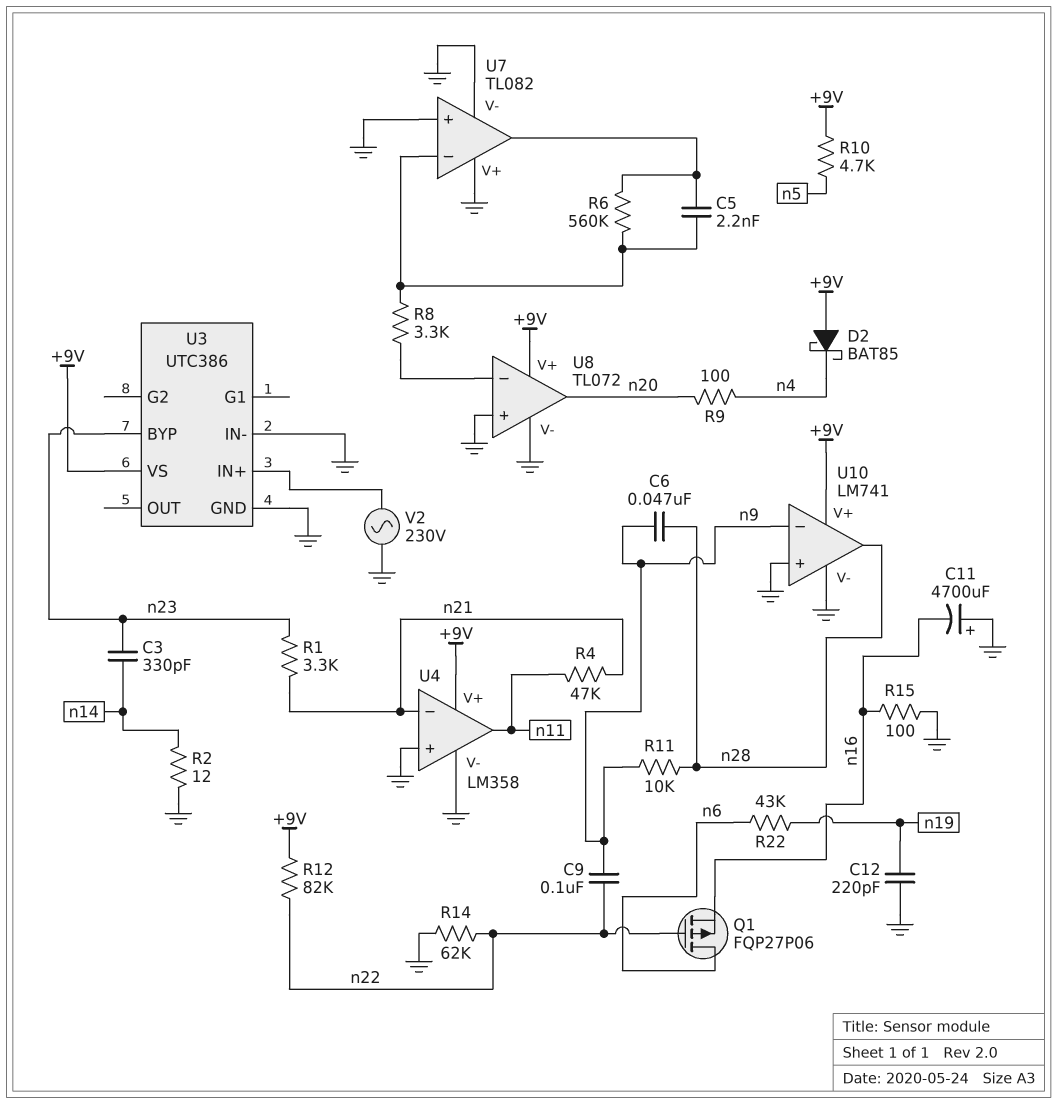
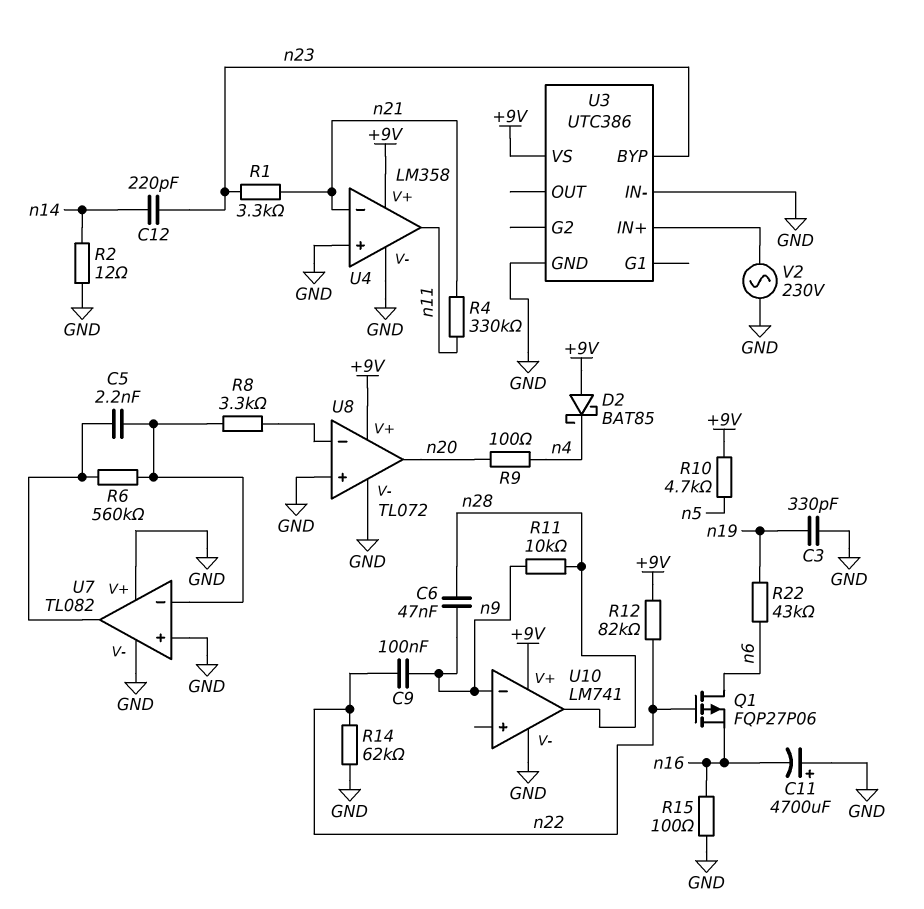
C3: 330pF (n14, n23) -> 330pF (GND, n19)
C12: 220pF (GND, n19) -> 220pF (n14, n23)
R4: 47k (n11, n21) -> 330k (n11, n21)
U10 pin in+: GND -> none

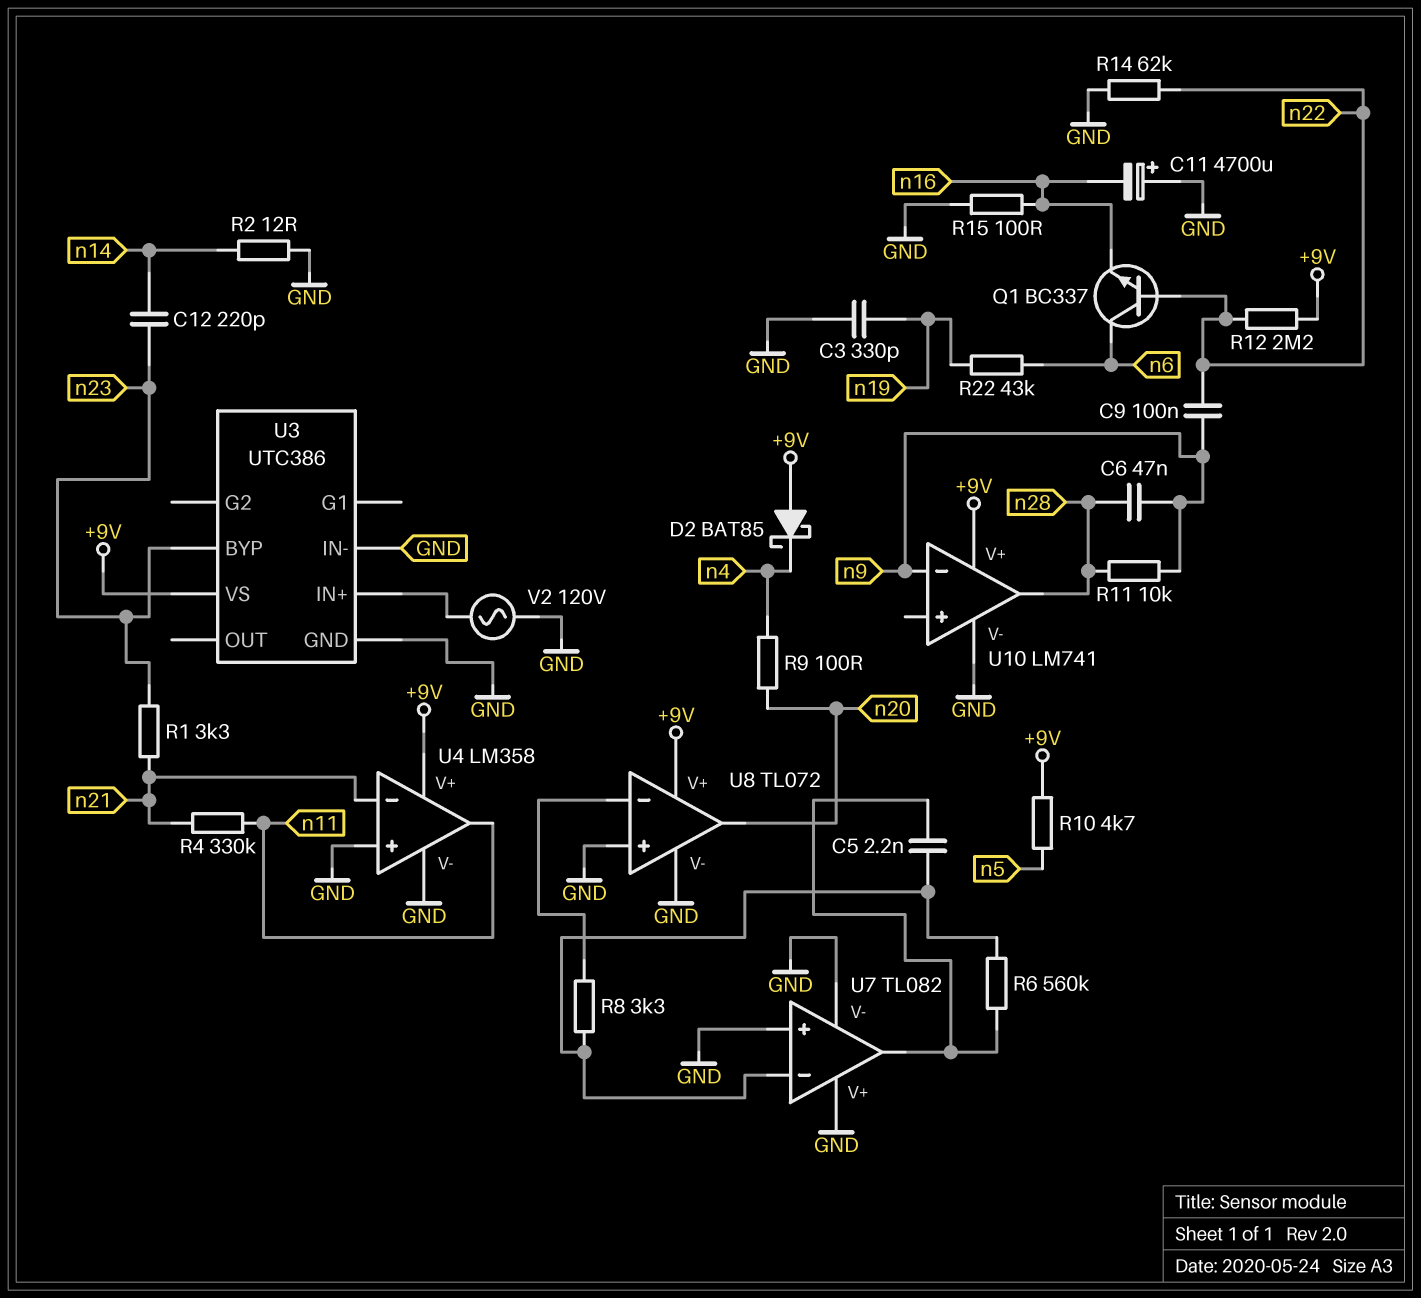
Q1: PMOS FQP27P06 (G n22, D n6, S n16) -> NPN BC337 (B n22, C n6, E n16)
R12: 82k (+9V, n22) -> 2.2M (+9V, n22)
V2: AC 230V (GND, U3/IN+) -> AC 120V (GND, U3/IN+)

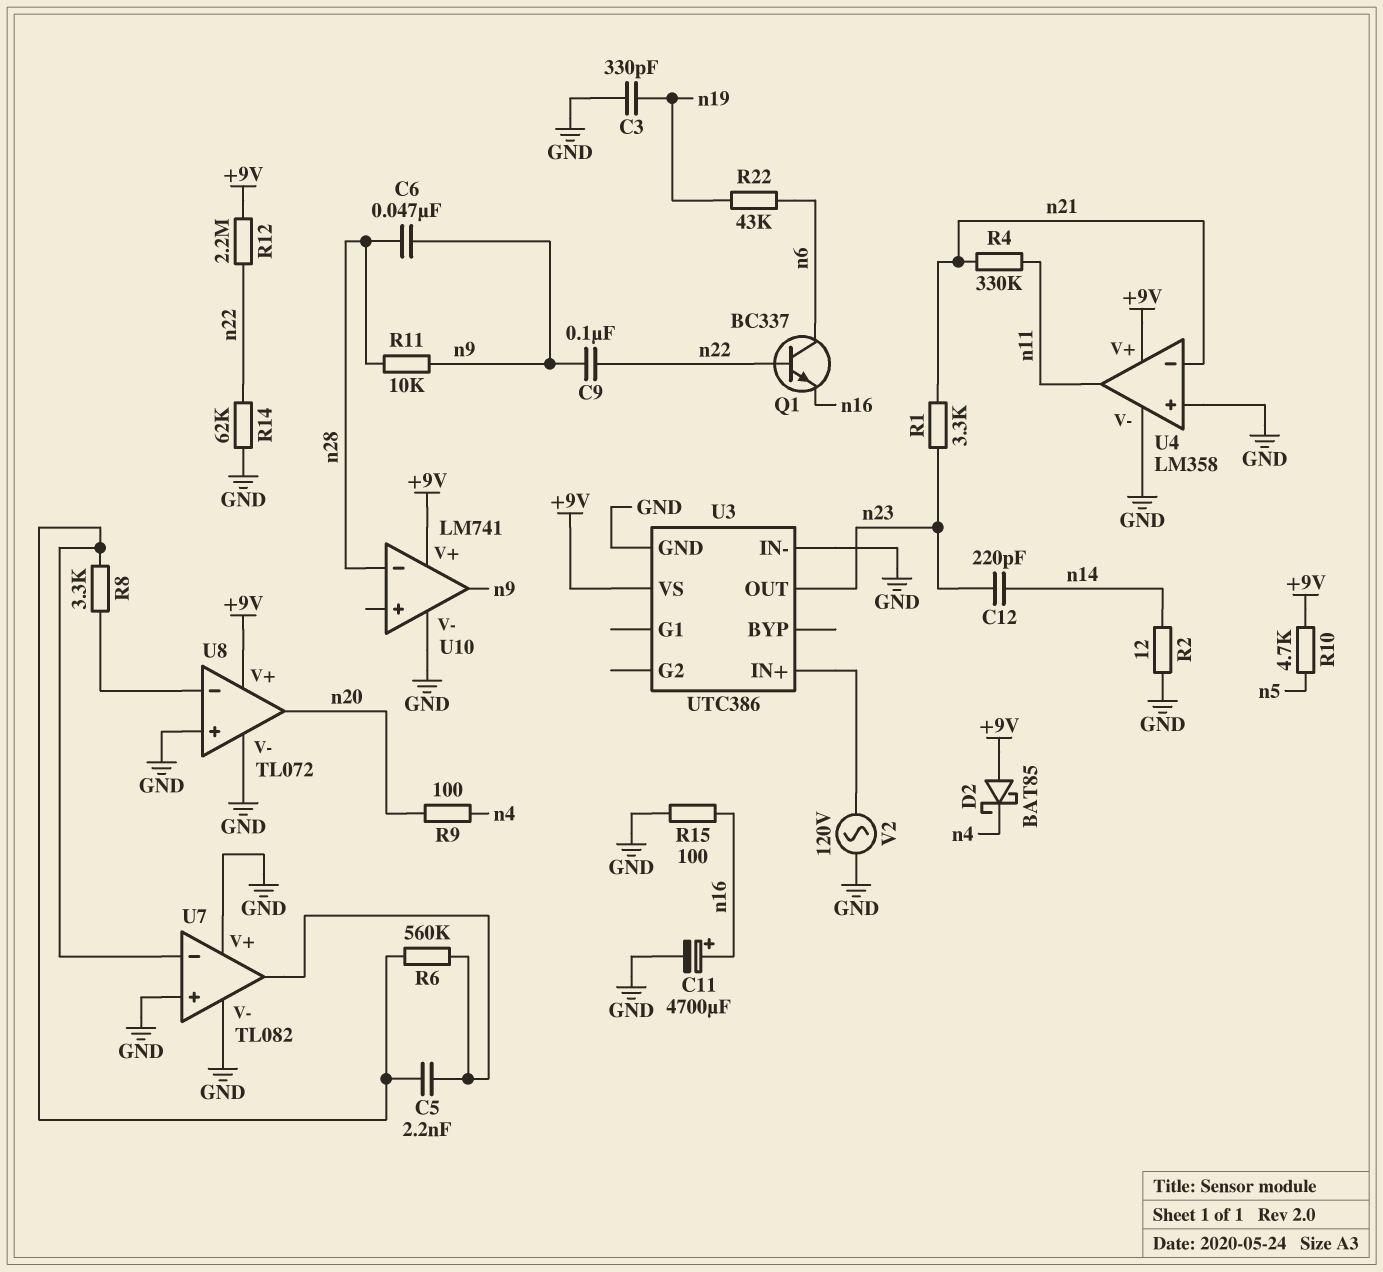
C11: 4700uF (plus GND, minus n16) -> 4700uF (plus n16, minus GND)
U3 pin BYP: n23 -> none
U3 pin OUT: none -> n23
U10 pin in-: n9 -> n28
U10 pin out: n28 -> n9

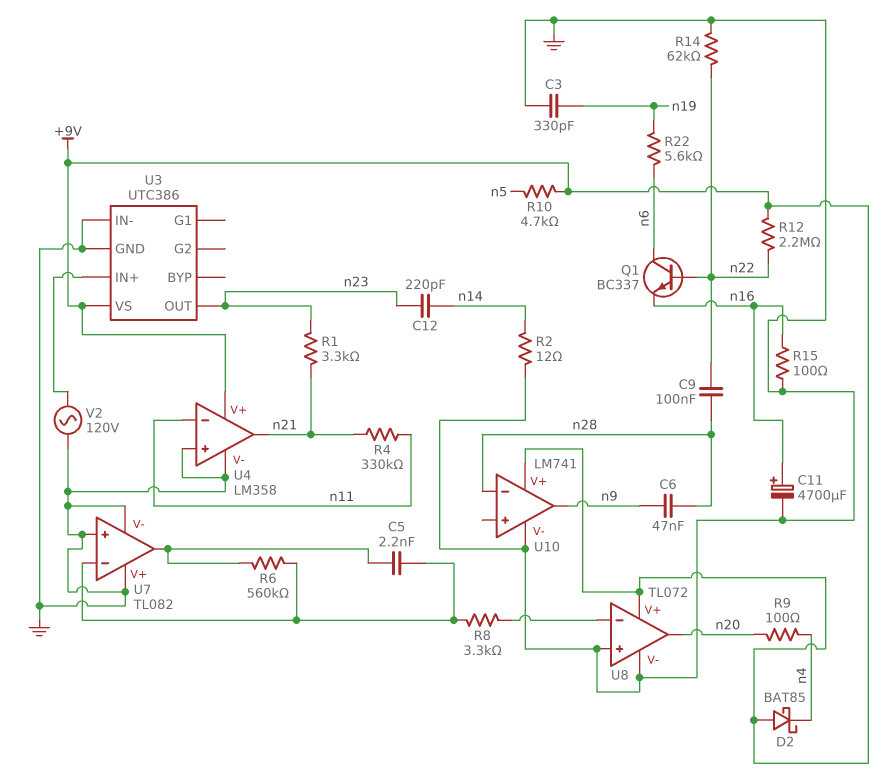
C9: 100nF (n9, n22) -> 100nF (n22, n28)
R11: 10k (n9, n28) -> none
R22: 43k (n6, n19) -> 5.6k (n6, n19)
U4 pin in-: n21 -> n11
U4 pin out: n11 -> n21

